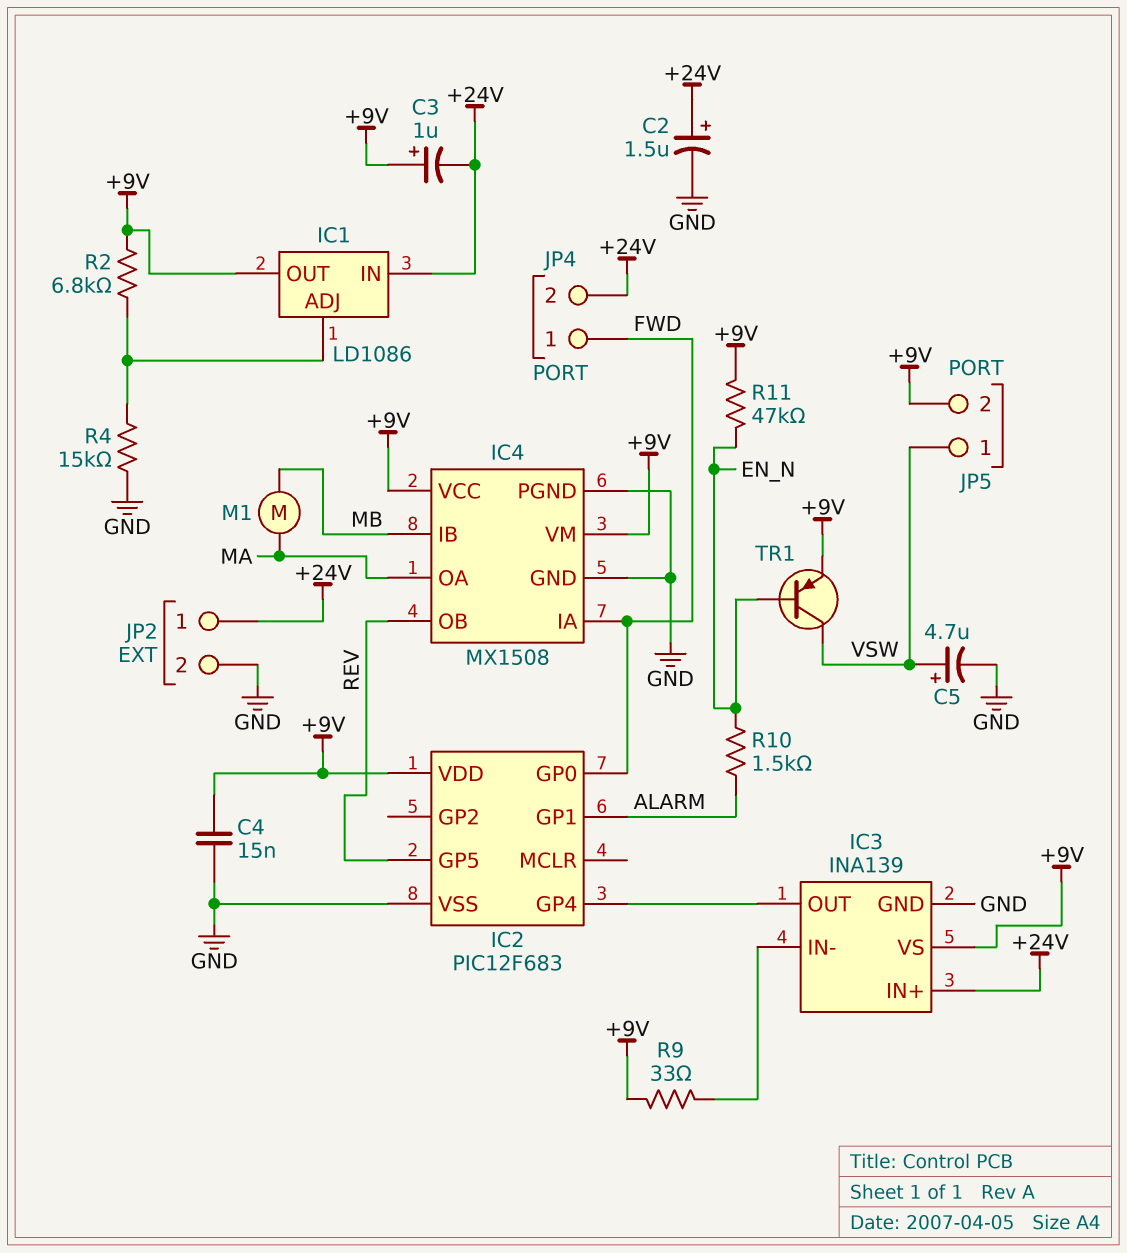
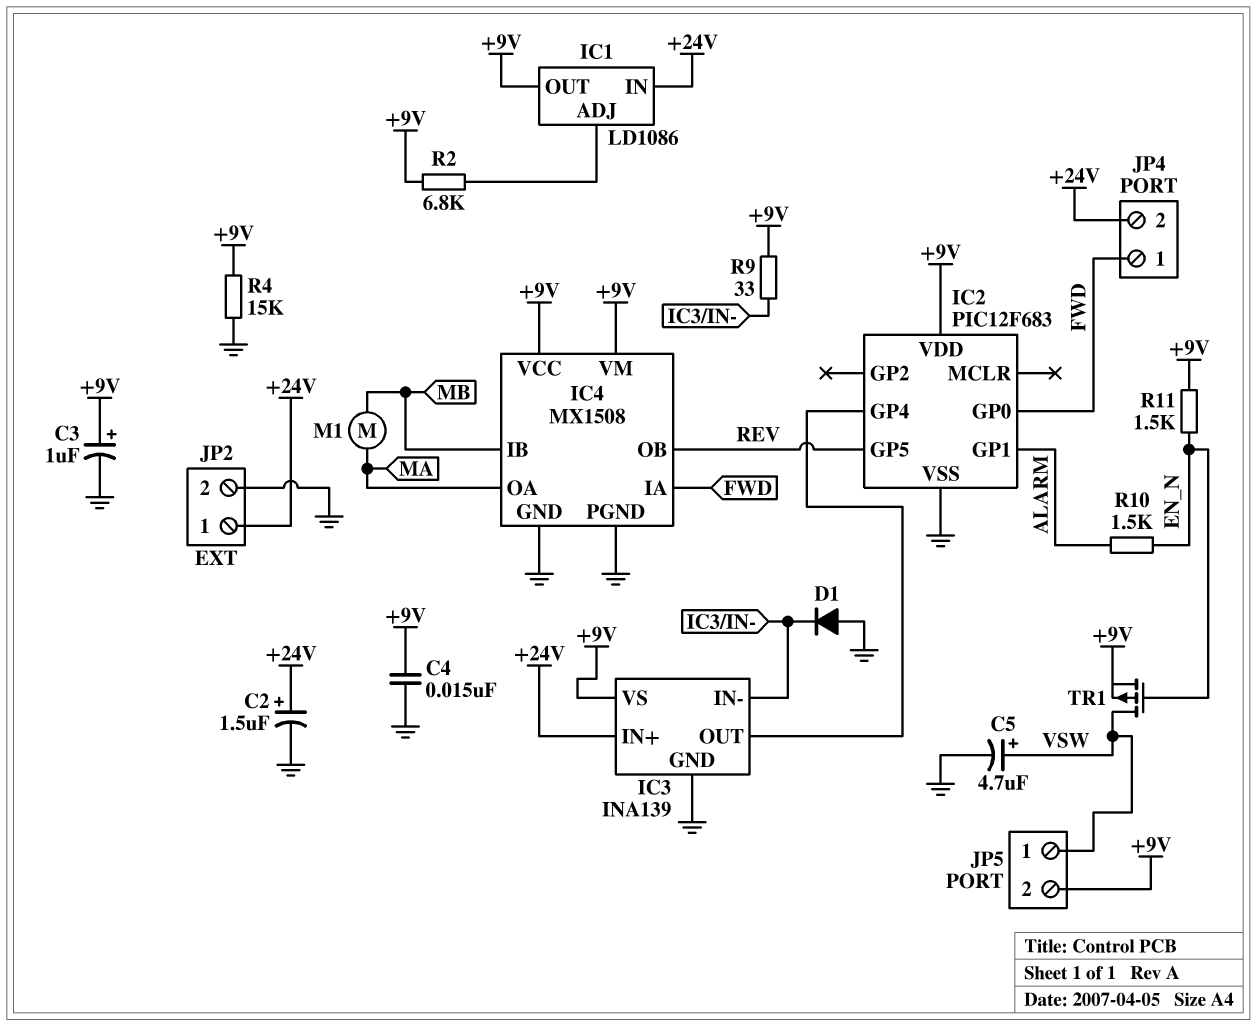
C3: 1uF (plus +9V, minus +24V) -> 1uF (plus +9V, minus GND)
D1: none -> diode (A GND, K IC3/IN-)
R4: 15k (GND, IC1/ADJ) -> 15k (+9V, GND)
R11: 47k (+9V, EN_N) -> 1.5k (+9V, EN_N)
TR1: PNP (B EN_N, C VSW, E +9V) -> PMOS (G EN_N, D VSW, S +9V)

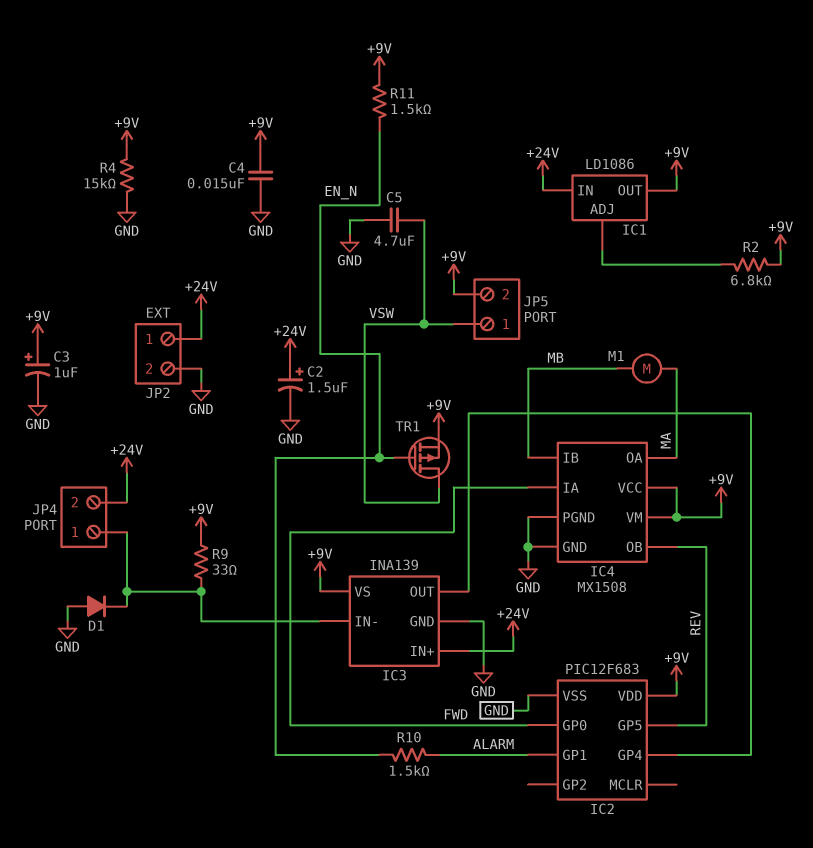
C5: 4.7uF (plus VSW, minus GND) -> 4.7uF (GND, VSW)
JP4 pin 1: FWD -> IC3/IN-

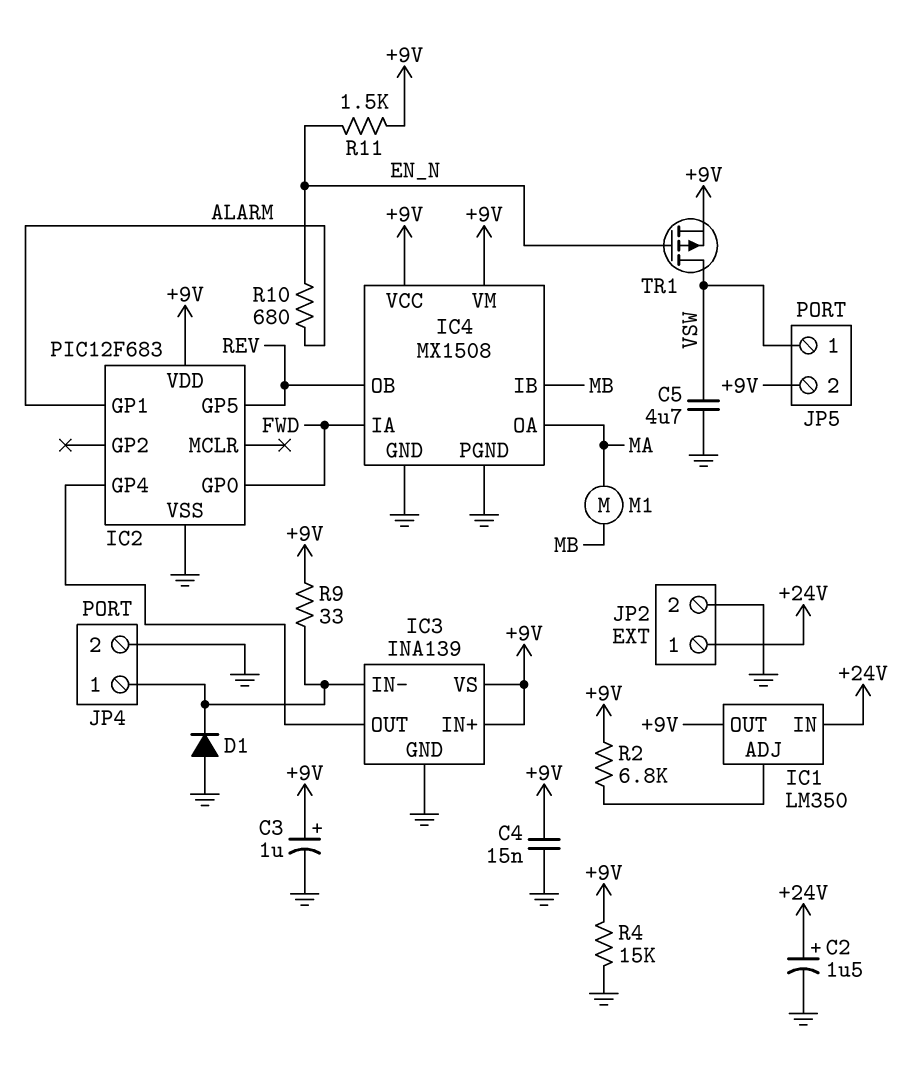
IC1: LD1086 -> LM350
IC3 pin IN+: +24V -> +9V
JP4 pin 2: +24V -> GND
R10: 1.5k (ALARM, EN_N) -> 680 (ALARM, EN_N)

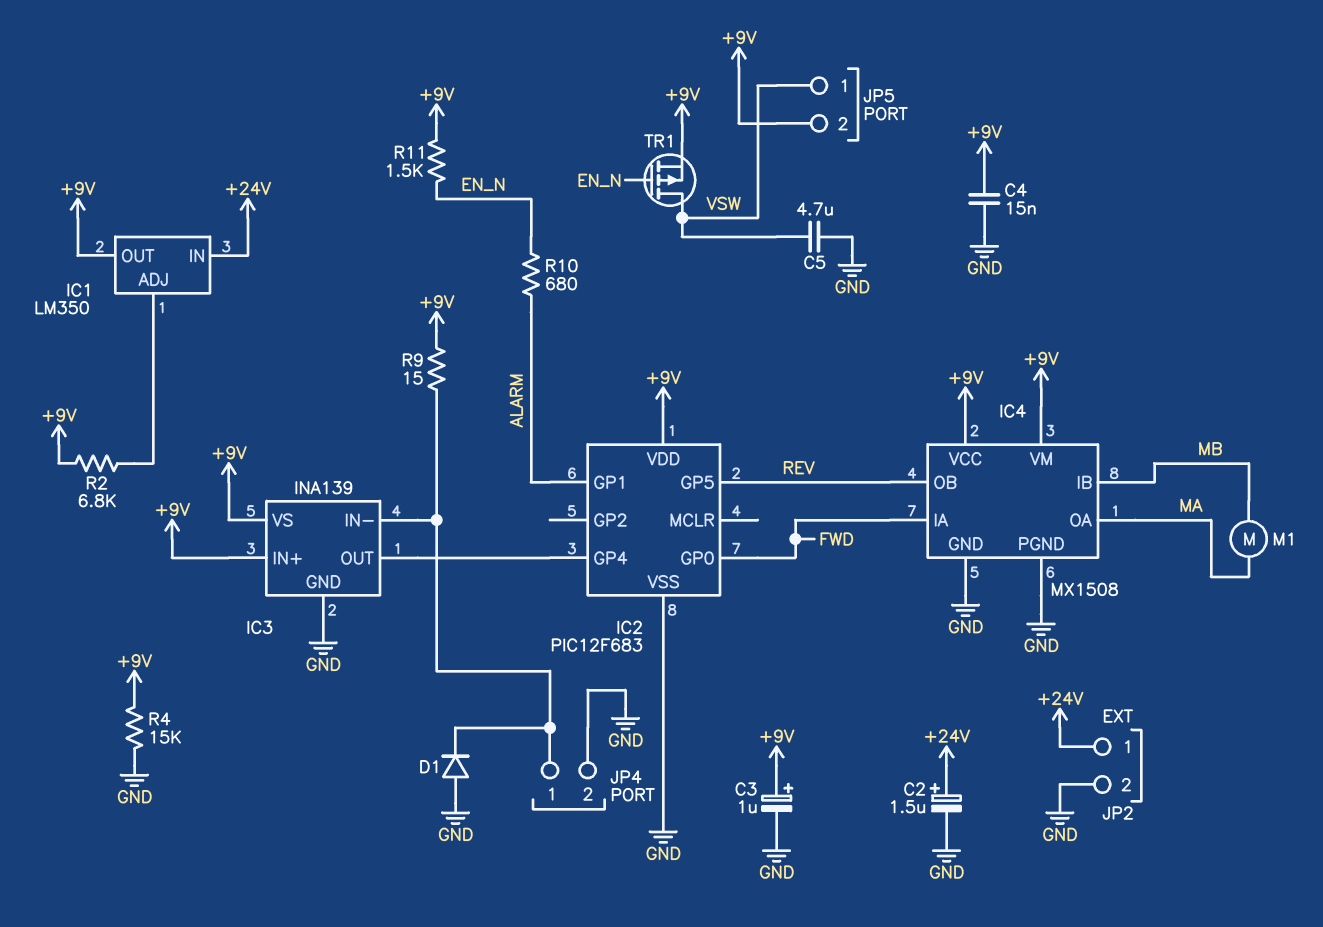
R9: 33 (+9V, IC3/IN-) -> 15 (+9V, IC3/IN-)

